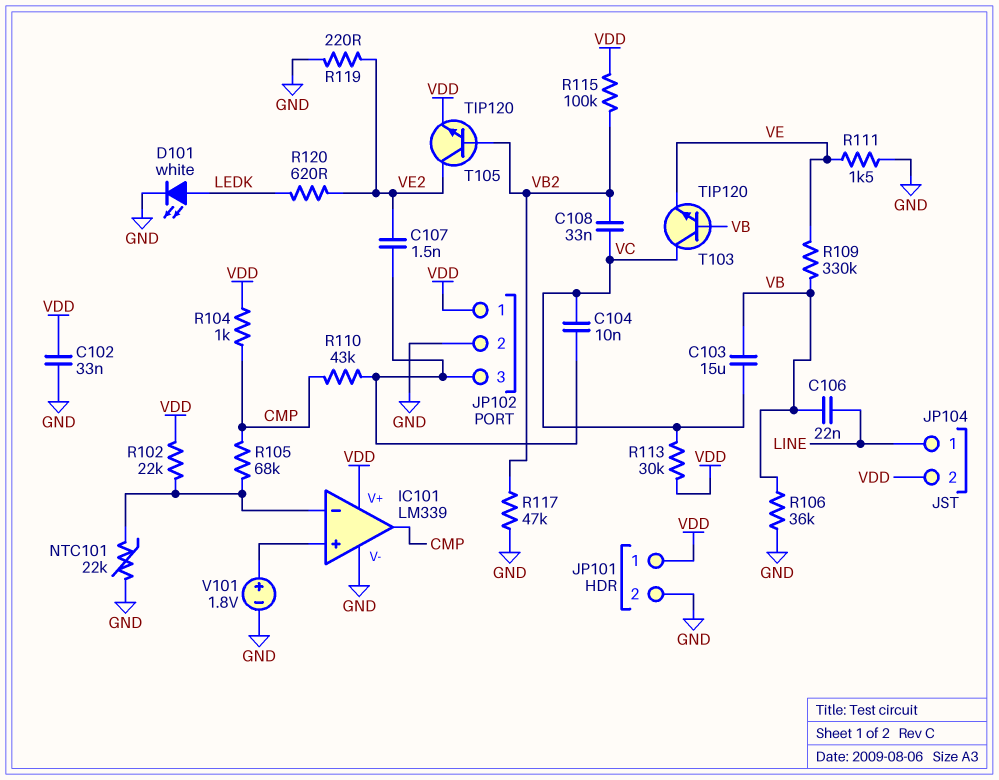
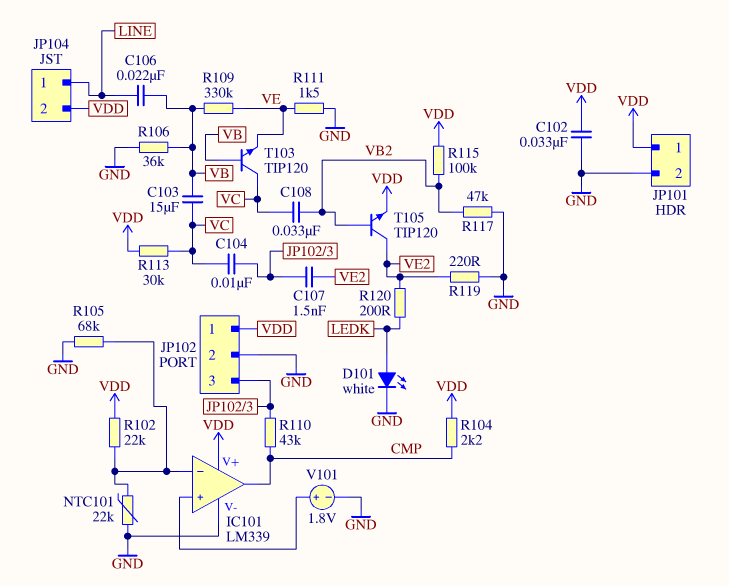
R104: 1k (CMP, VDD) -> 2.2k (CMP, VDD)
R105: 68k (CMP, IC101/in-) -> 68k (GND, IC101/in-)
R120: 620 (LEDK, VE2) -> 200 (LEDK, VE2)

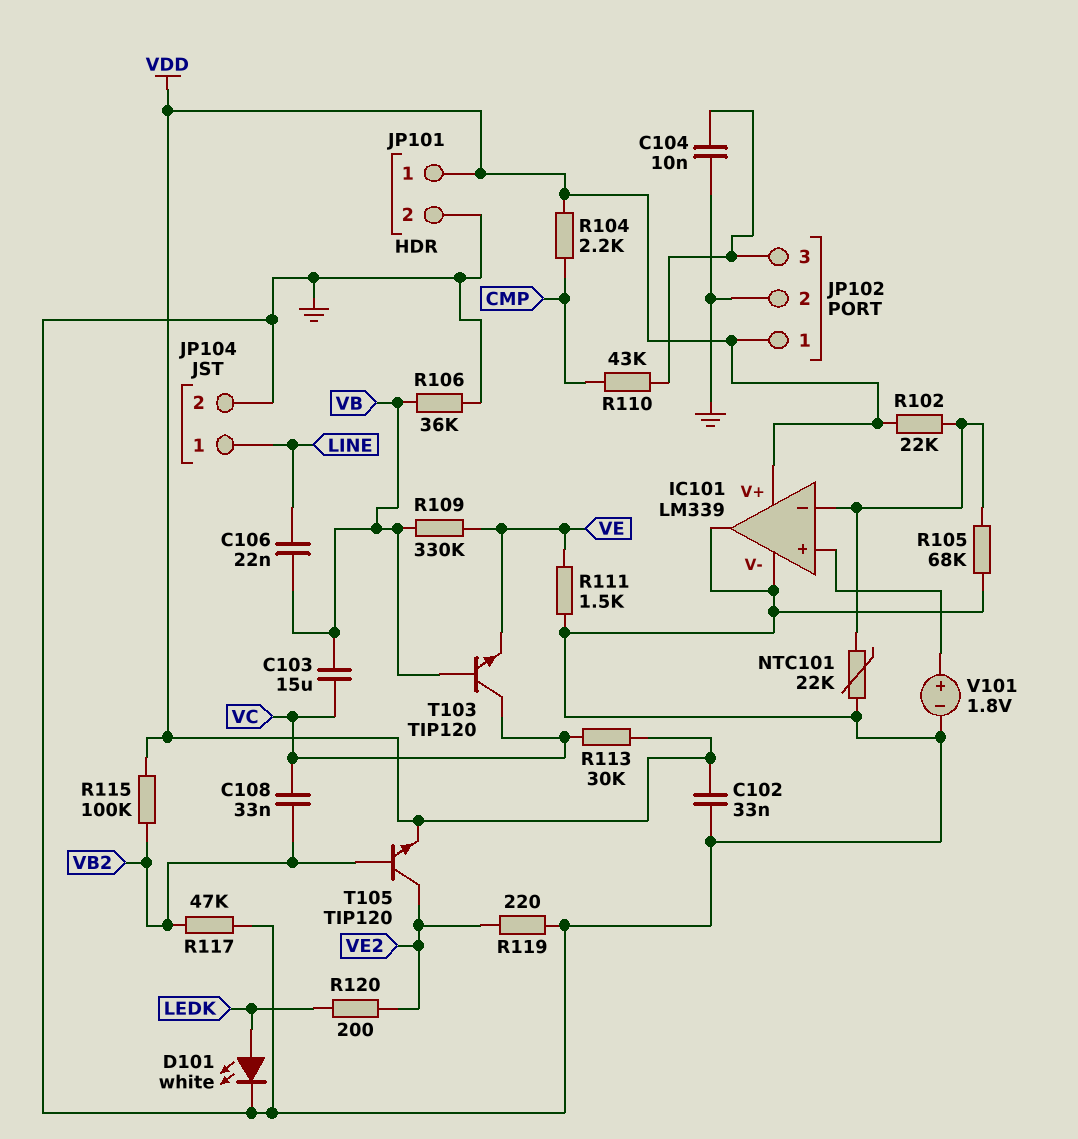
C104: 10nF (JP102/3, VC) -> 10nF (GND, JP102/3)
C107: 1.5nF (JP102/3, VE2) -> none
IC101 pin out: CMP -> GND
JP104 pin 2: VDD -> GND

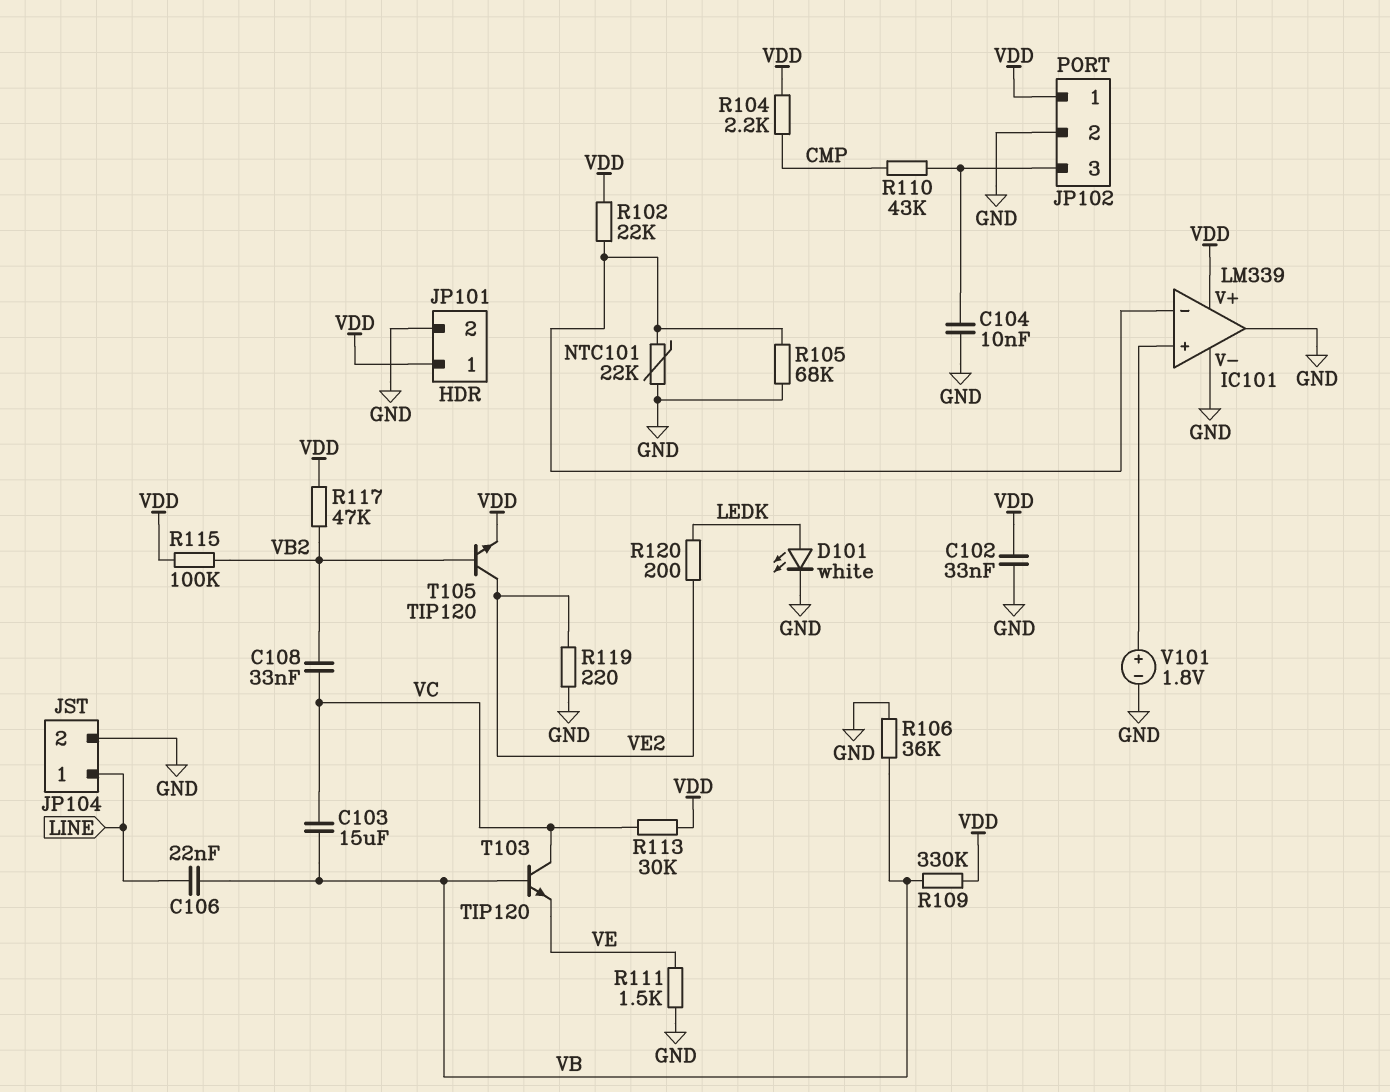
R109: 330k (VB, VE) -> 330k (VB, VDD)
R117: 47k (GND, VB2) -> 47k (VB2, VDD)

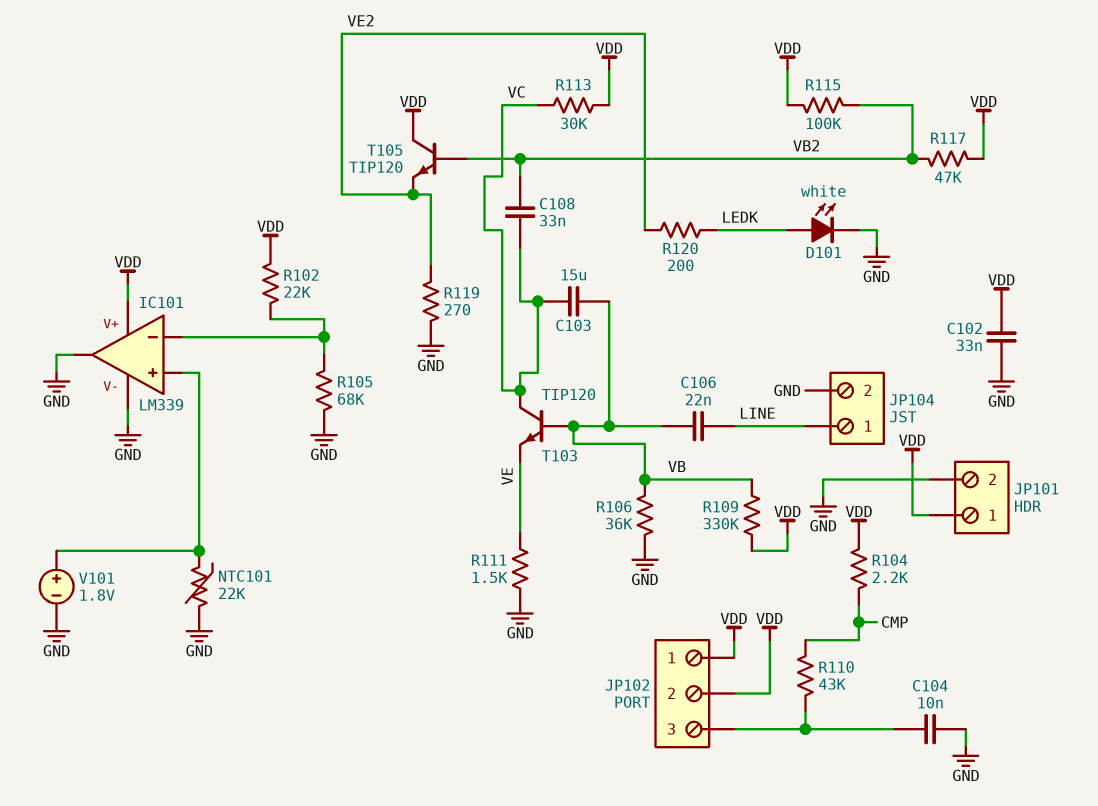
JP102 pin 2: GND -> VDD
NTC101: 22k (GND, IC101/in-) -> 22k (GND, IC101/in+)
R119: 220 (GND, VE2) -> 270 (GND, VE2)
T105: NPN TIP120 (B VB2, C VE2, E VDD) -> NPN TIP120 (B VB2, C VDD, E VE2)

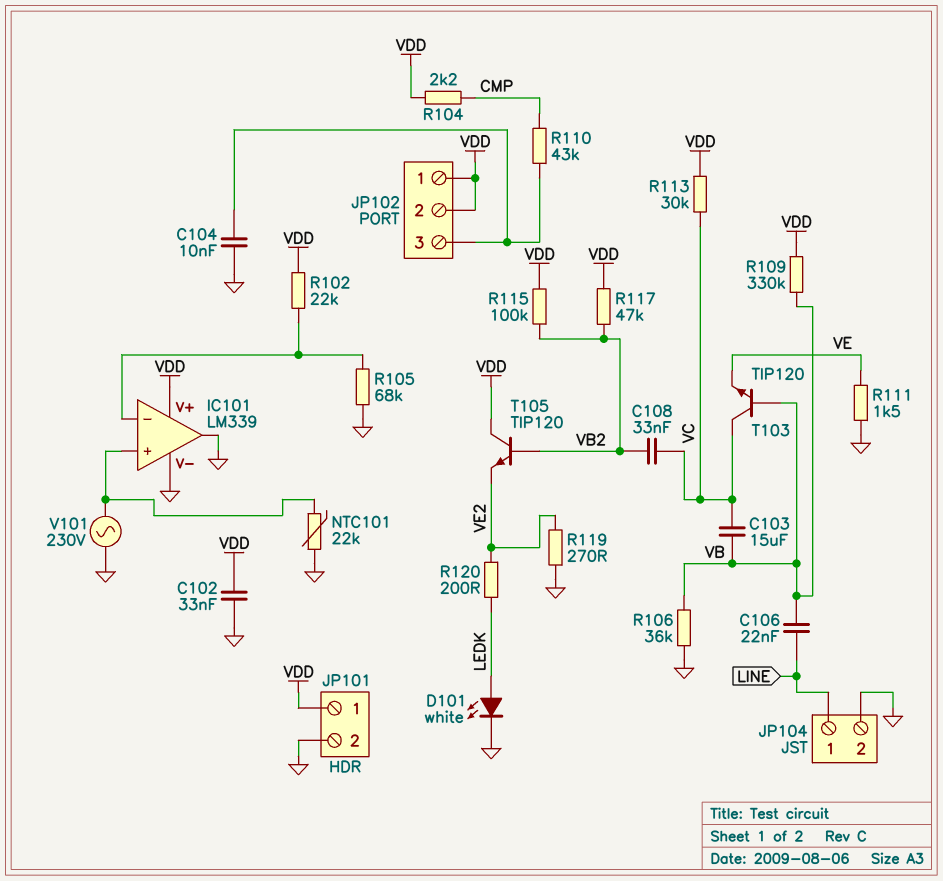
V101: 1.8V (plus IC101/in+, minus GND) -> AC 230V (GND, IC101/in+)

